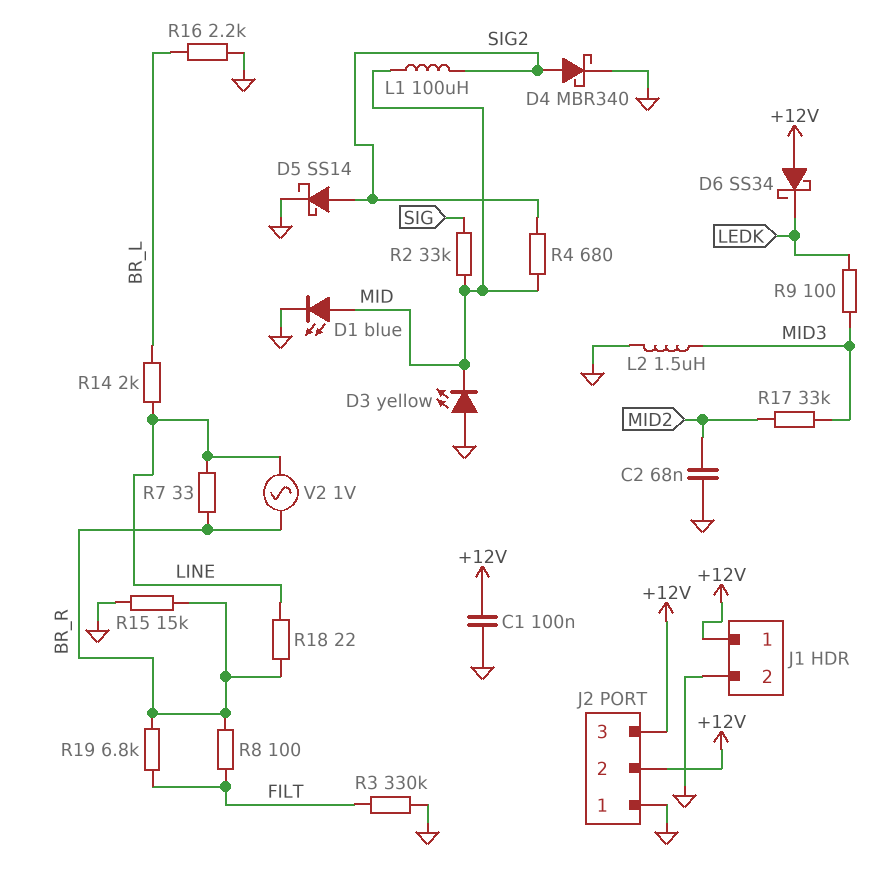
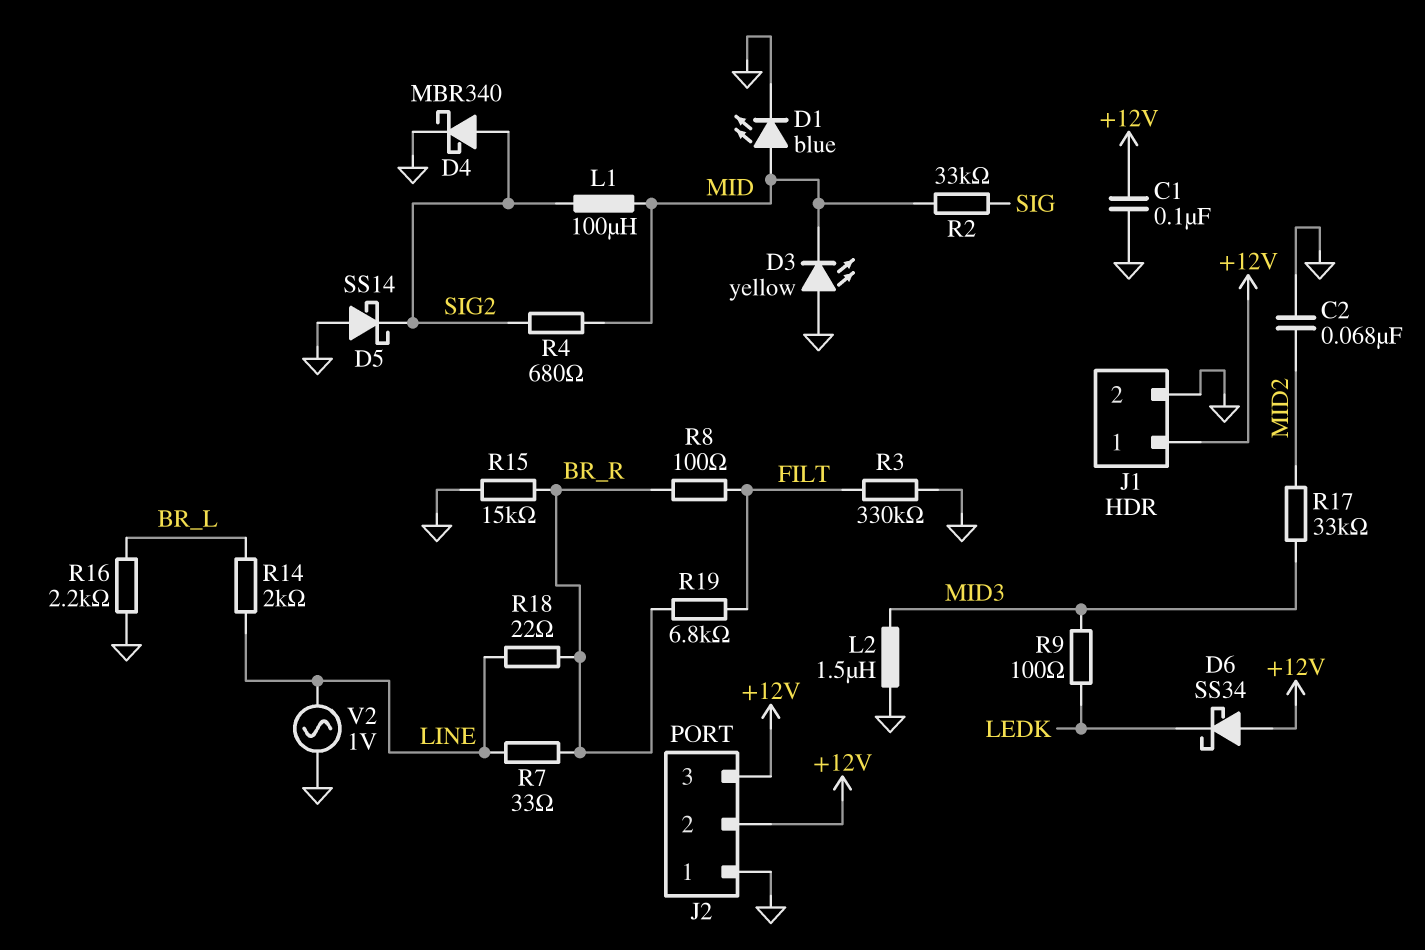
D5: schottky SS14 (A SIG2, K GND) -> schottky SS14 (A GND, K SIG2)
V2: AC 1V (BR_R, LINE) -> AC 1V (GND, LINE)

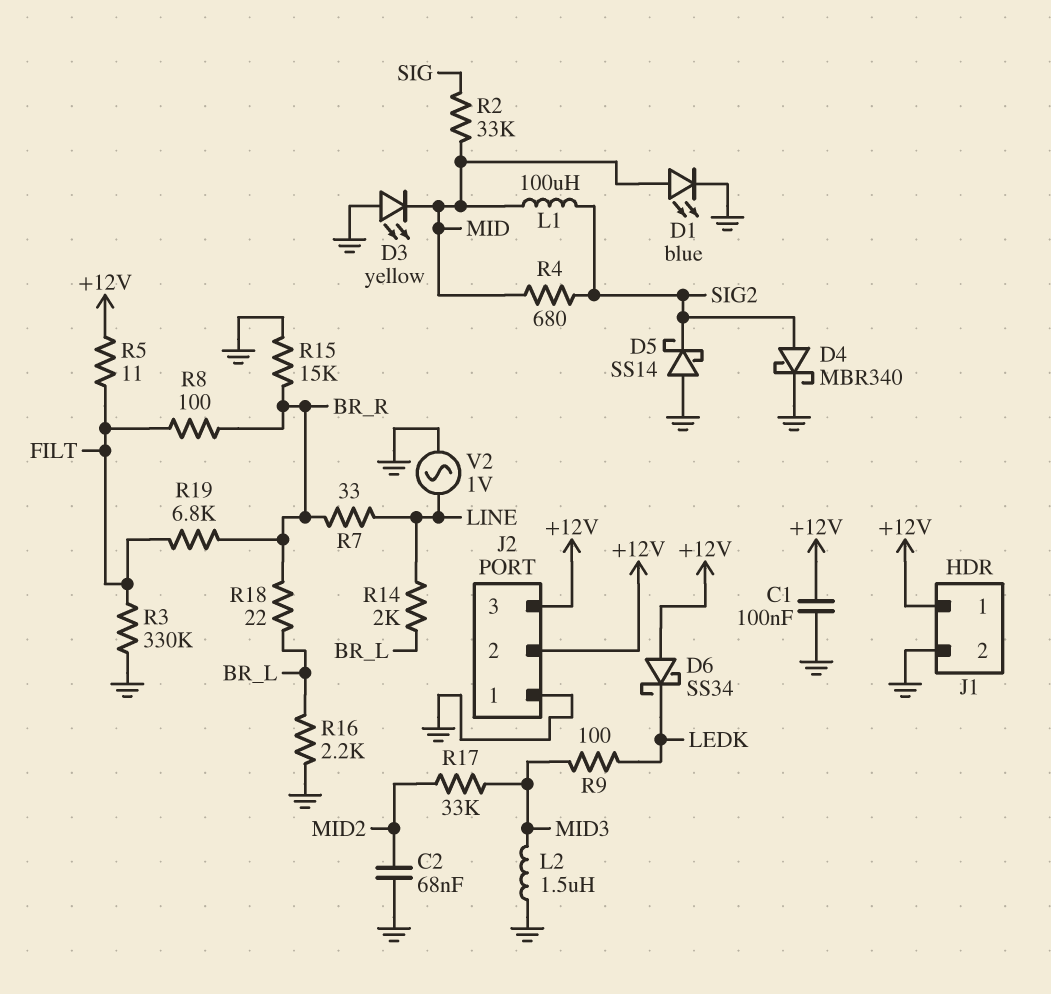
R5: none -> 11 (+12V, FILT)
R18: 22 (BR_R, LINE) -> 22 (BR_L, BR_R)

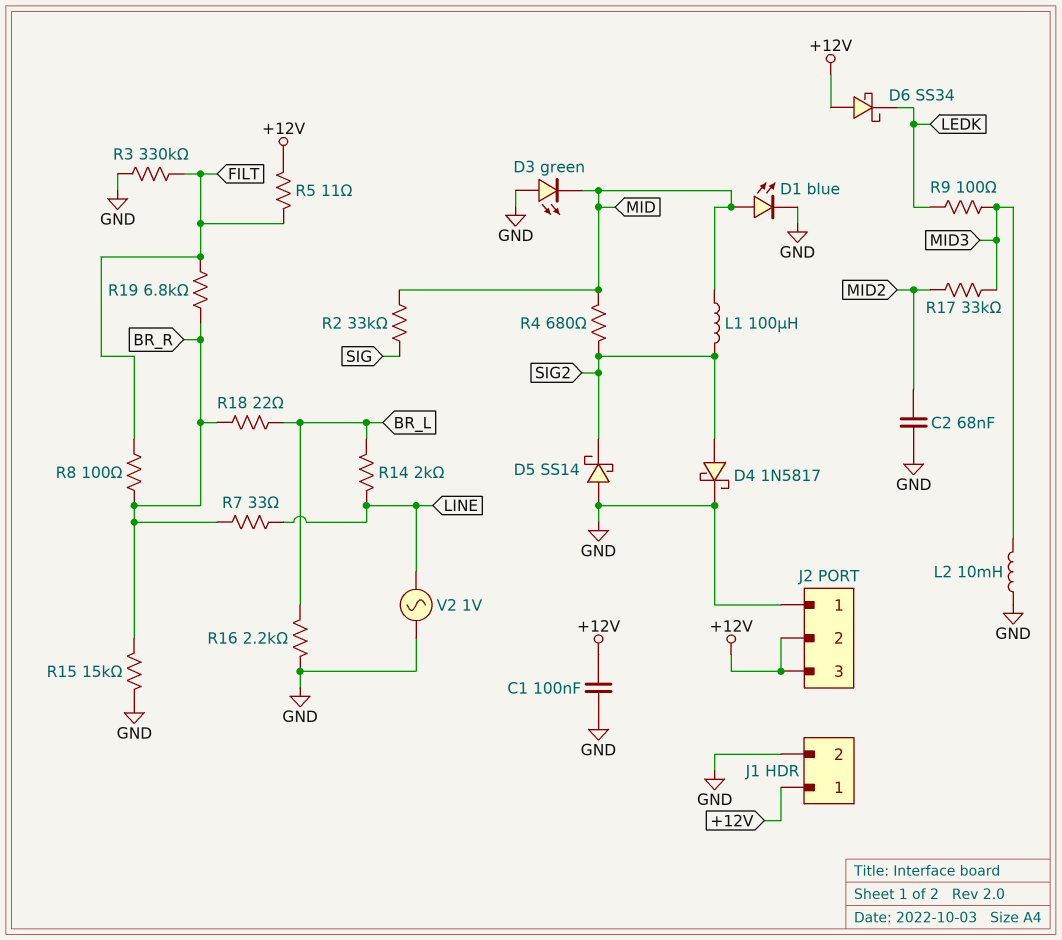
D3: LED yellow (A GND, K MID) -> LED green (A GND, K MID)
D4: schottky MBR340 (A SIG2, K GND) -> schottky 1N5817 (A SIG2, K GND)
L2: 1.5uH (GND, MID3) -> 10mH (GND, MID3)

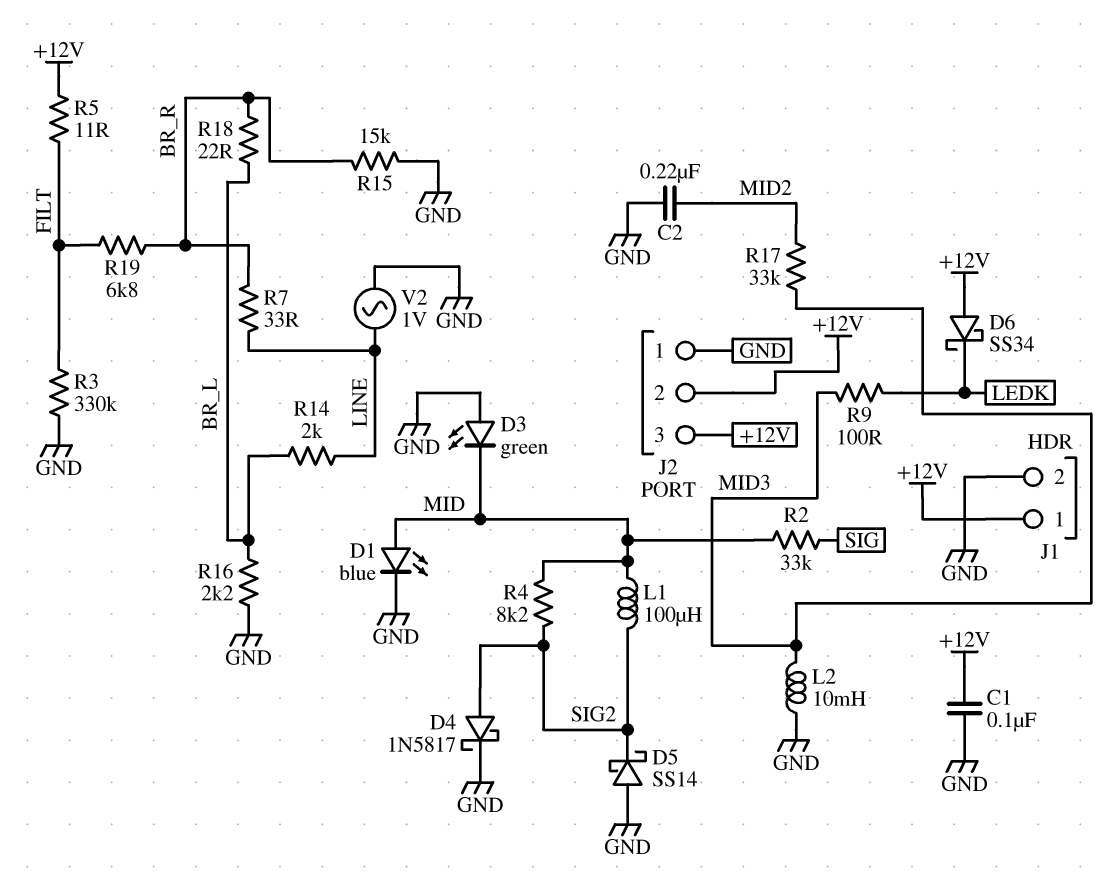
C2: 68nF (GND, MID2) -> 220nF (GND, MID2)
R4: 680 (MID, SIG2) -> 8.2k (MID, SIG2)
R8: 100 (BR_R, FILT) -> none

